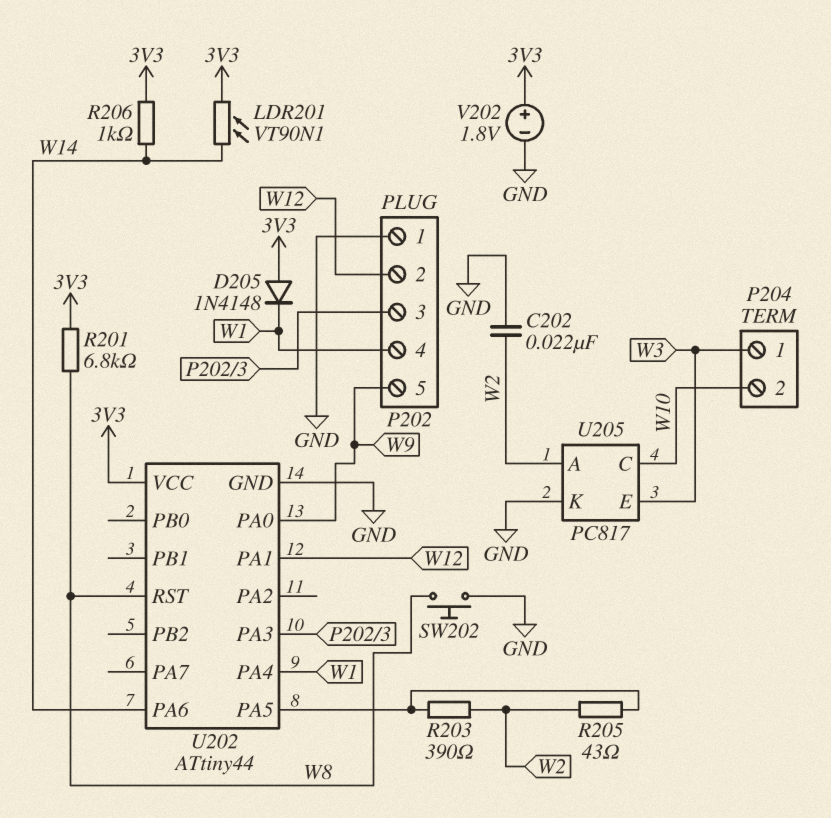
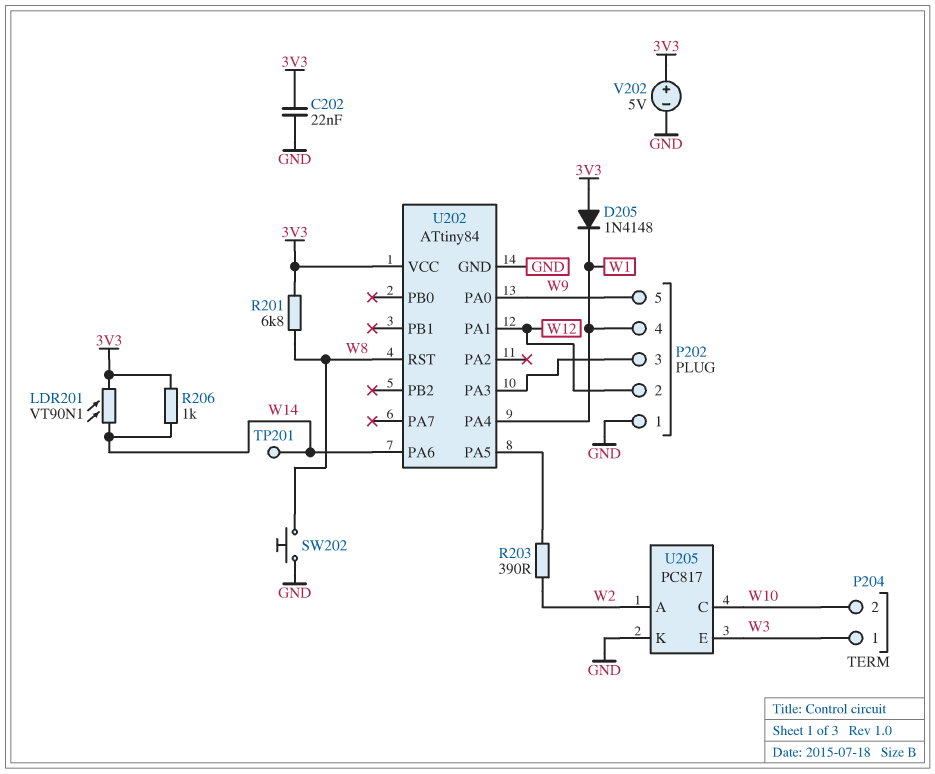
C202: 22nF (GND, W2) -> 22nF (3V3, GND)
R205: 43 (U202/PA5, W2) -> none
TP201: none -> test point (W14)
U202: ATtiny44 -> ATtiny84
V202: 1.8V (plus 3V3, minus GND) -> 5V (plus 3V3, minus GND)

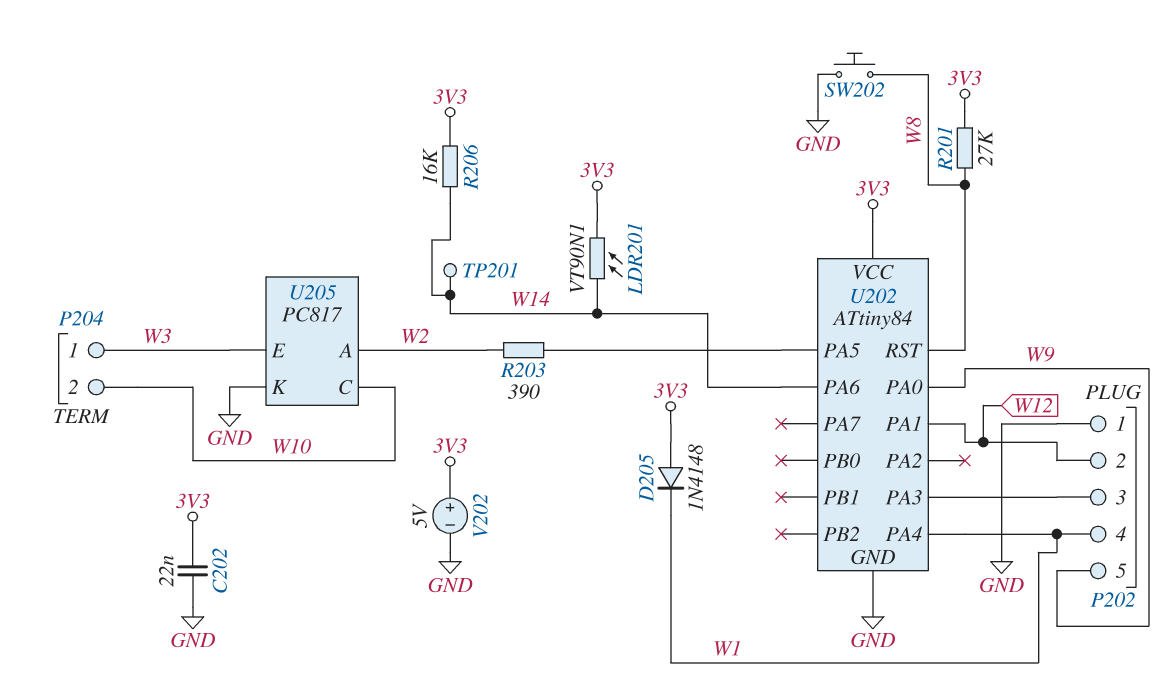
R201: 6.8k (3V3, W8) -> 27k (3V3, W8)
R206: 1k (3V3, W14) -> 16k (3V3, W14)

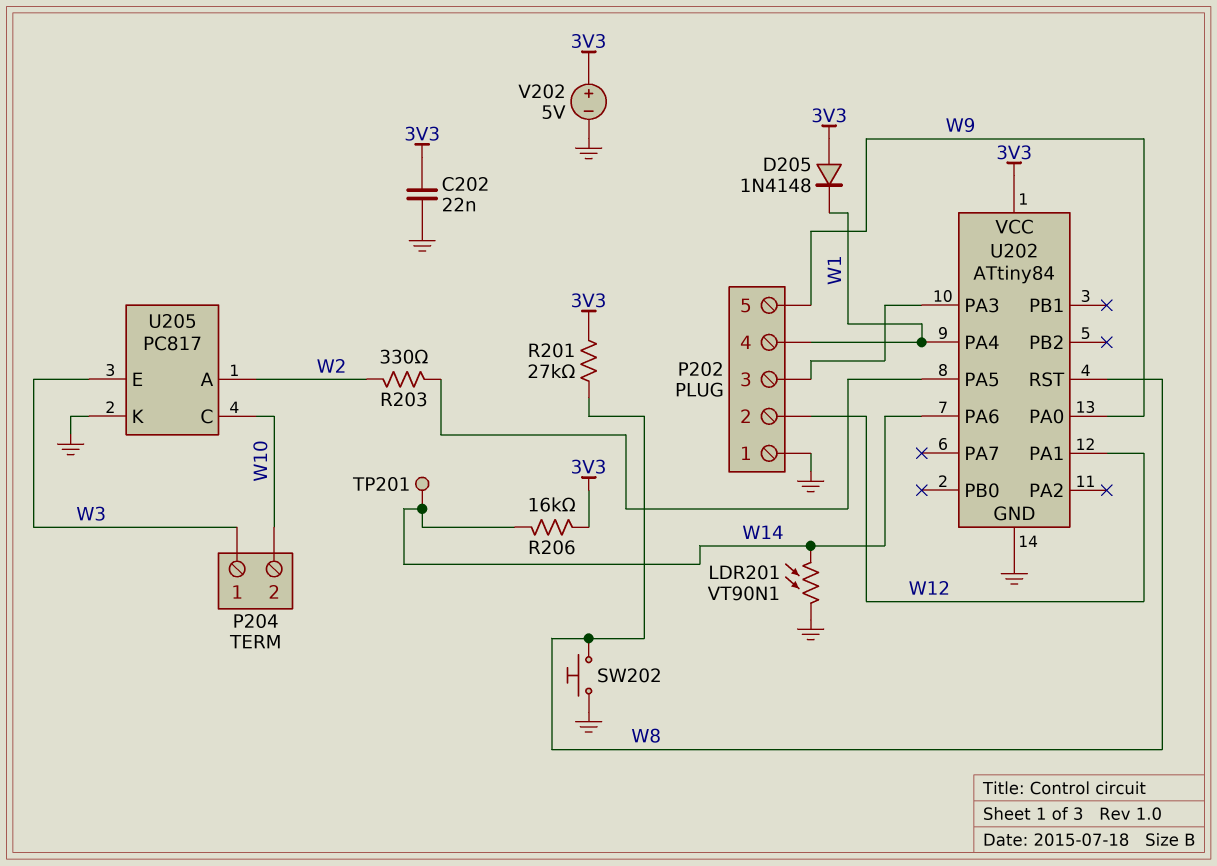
LDR201: VT90N1 (3V3, W14) -> VT90N1 (GND, W14)
R203: 390 (U202/PA5, W2) -> 330 (U202/PA5, W2)

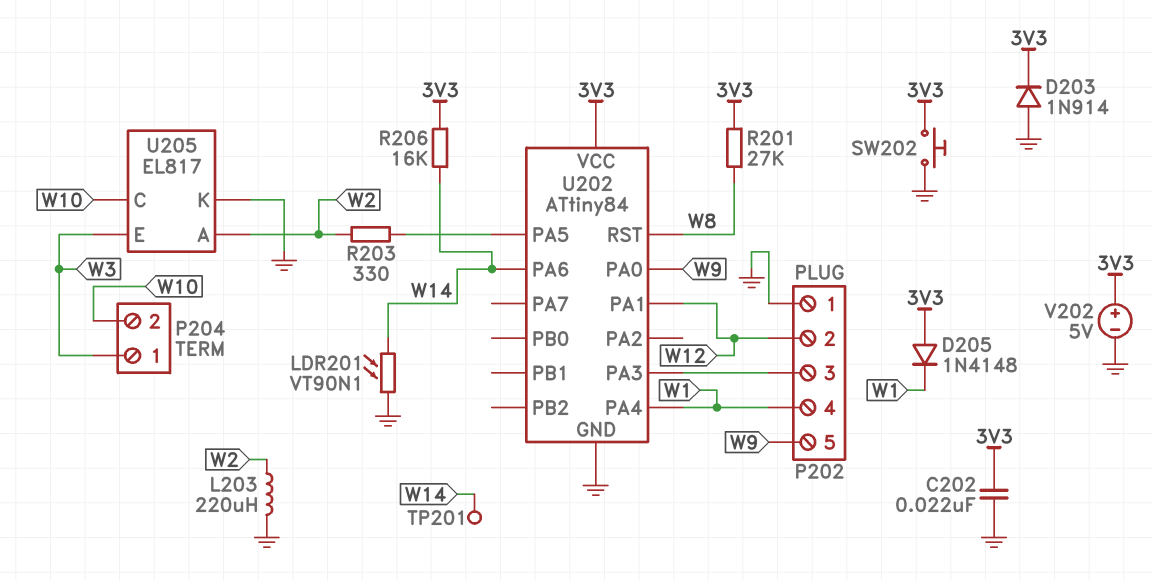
D203: none -> diode 1N914 (A GND, K 3V3)
L203: none -> 220uH (GND, W2)
SW202: button (GND, W8) -> button (3V3, GND)
U205: PC817 -> EL817

